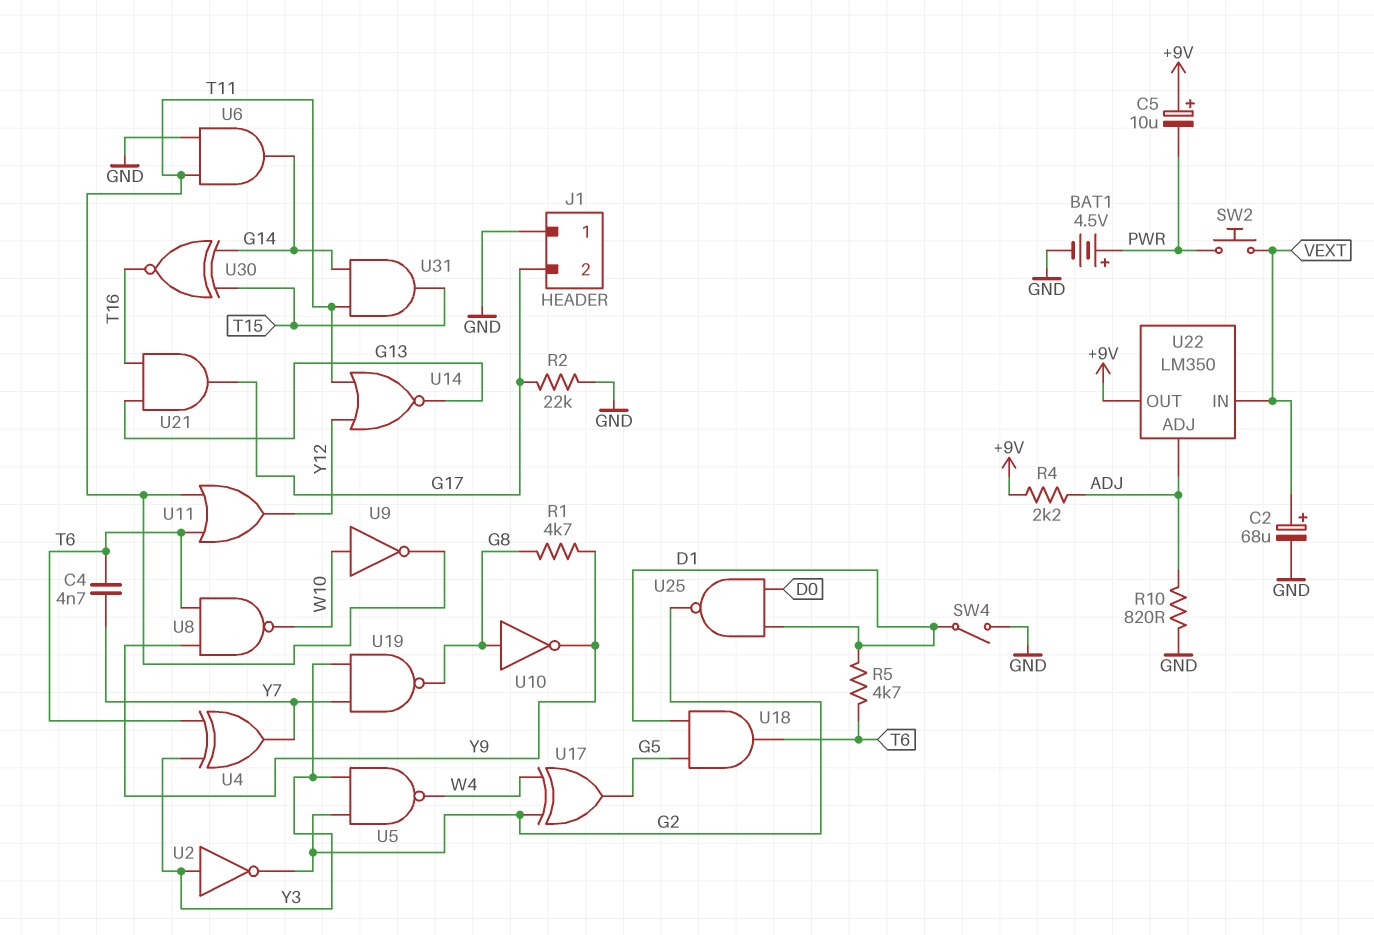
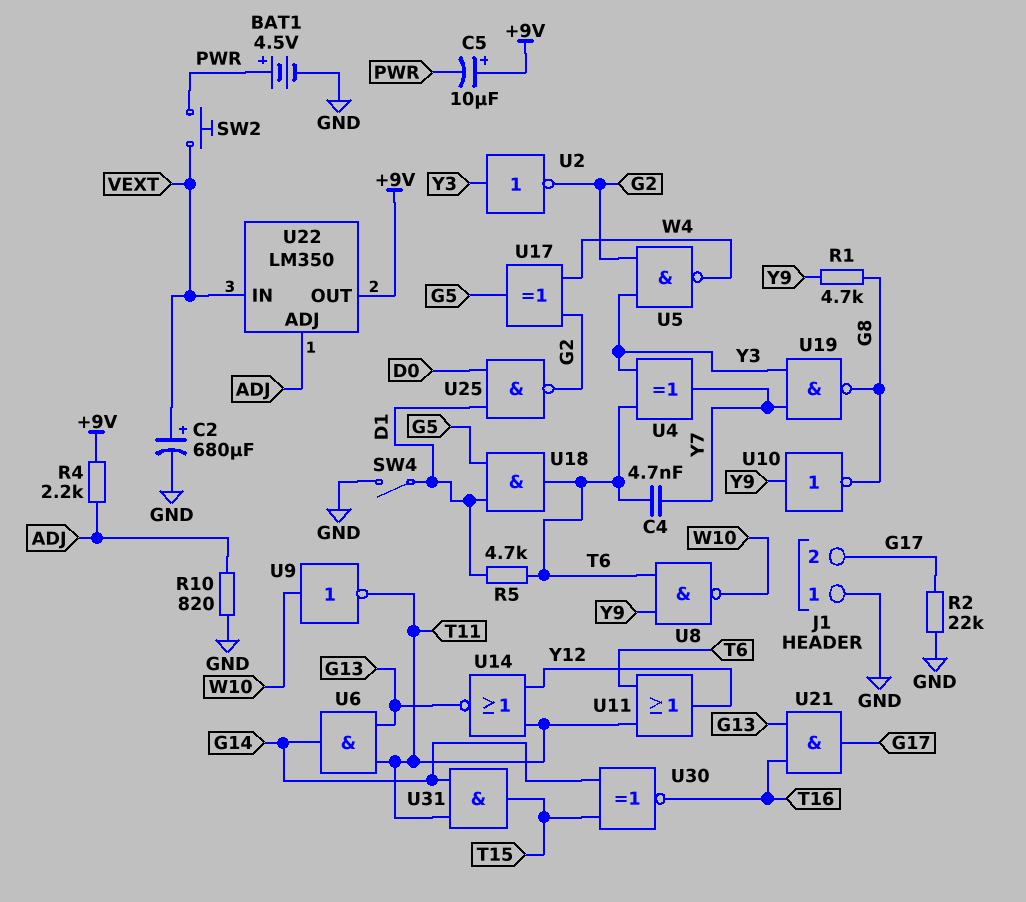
C2: 68uF (plus VEXT, minus GND) -> 680uF (plus VEXT, minus GND)
U6: AND (in GND, in T11, out G14) -> AND (in G13, in T11, out G14)
U10: NOT (in G8, out Y9) -> NOT (in Y9, out G8)

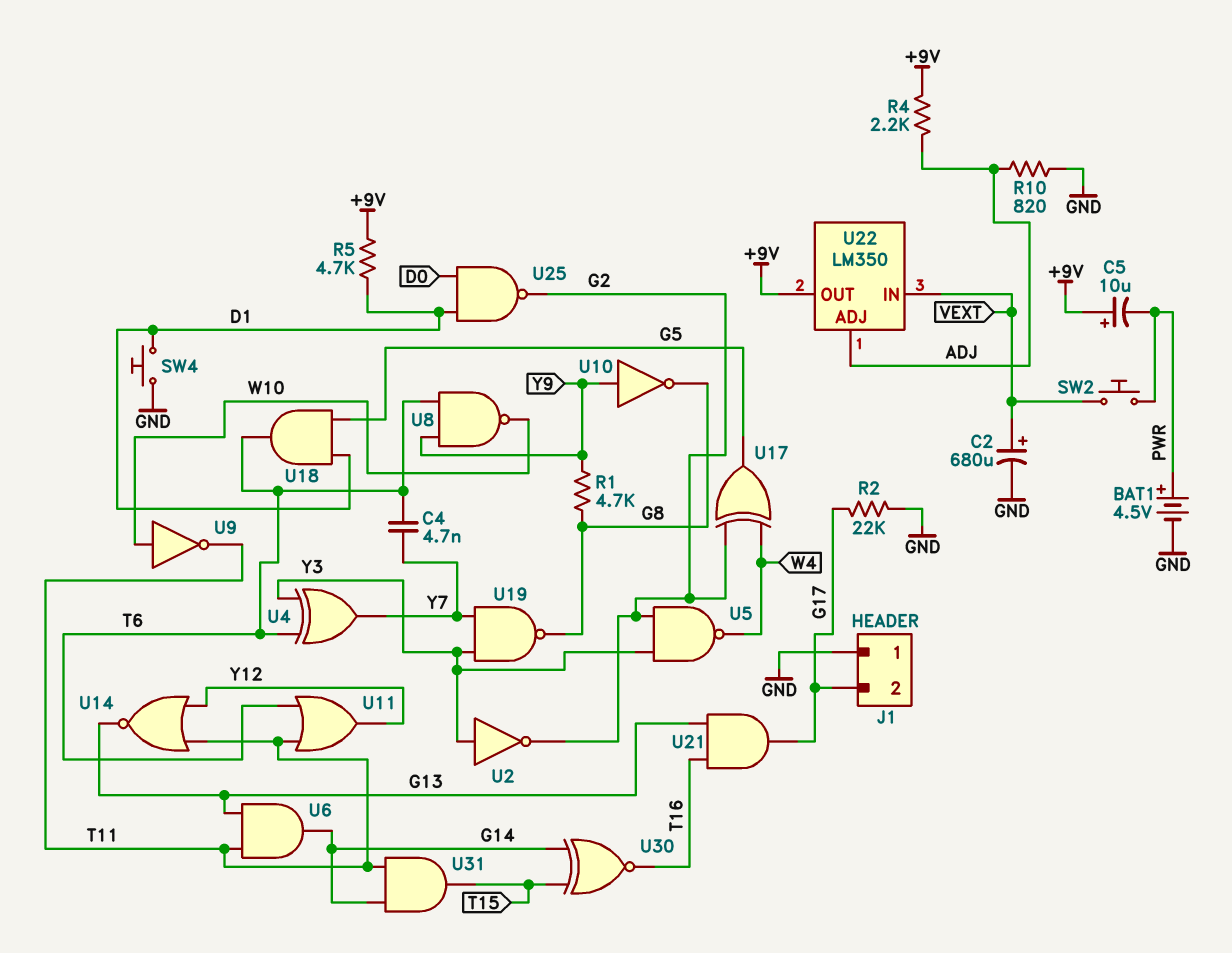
R5: 4.7k (D1, T6) -> 4.7k (+9V, D1)
SW4: switch (D1, GND) -> button (D1, GND)

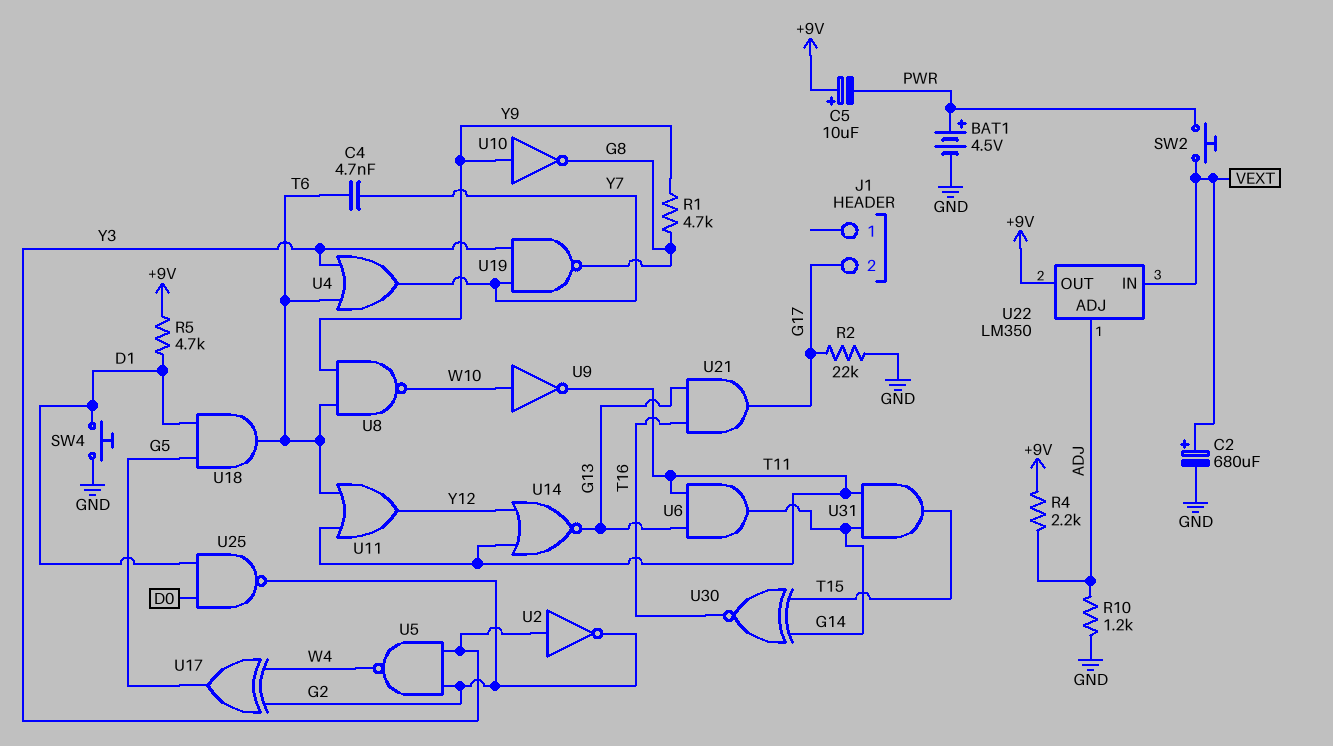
J1 pin 1: GND -> none
R10: 820 (ADJ, GND) -> 1.2k (ADJ, GND)
U4: XOR (in T6, in Y3, out Y7) -> OR (in T6, in Y3, out Y7)

